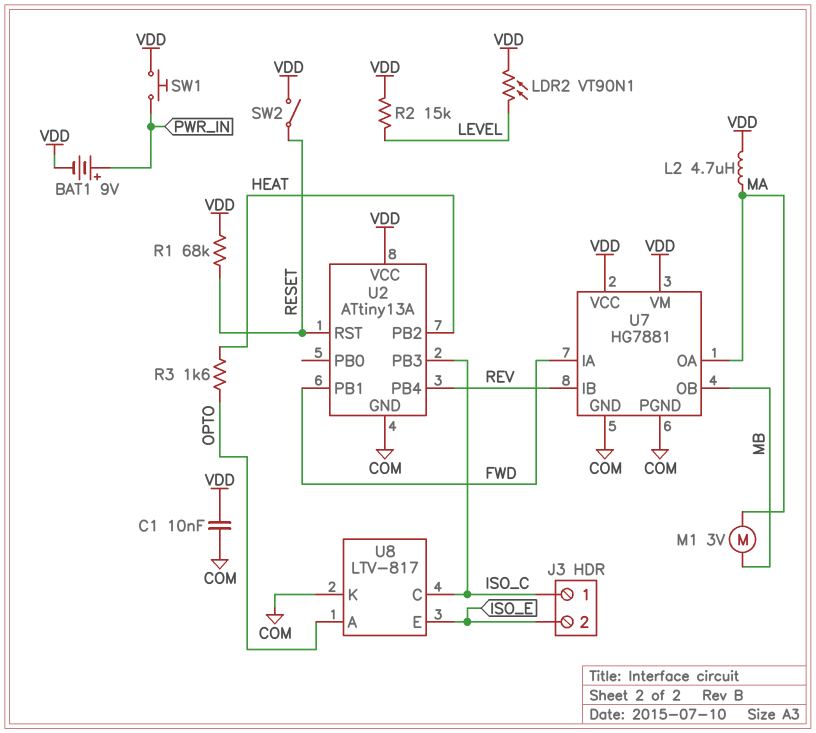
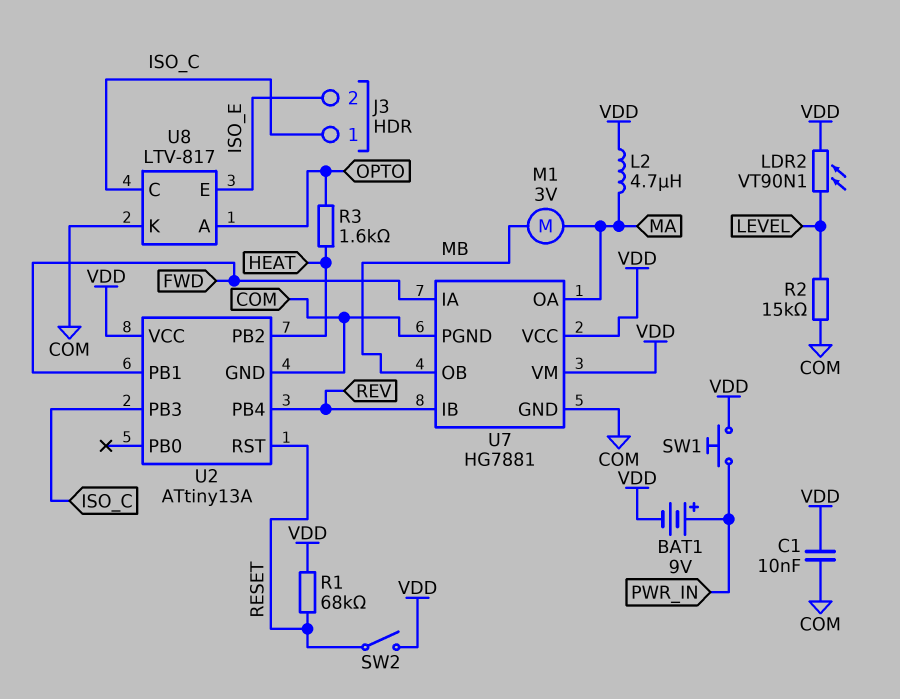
R2: 15k (LEVEL, VDD) -> 15k (COM, LEVEL)

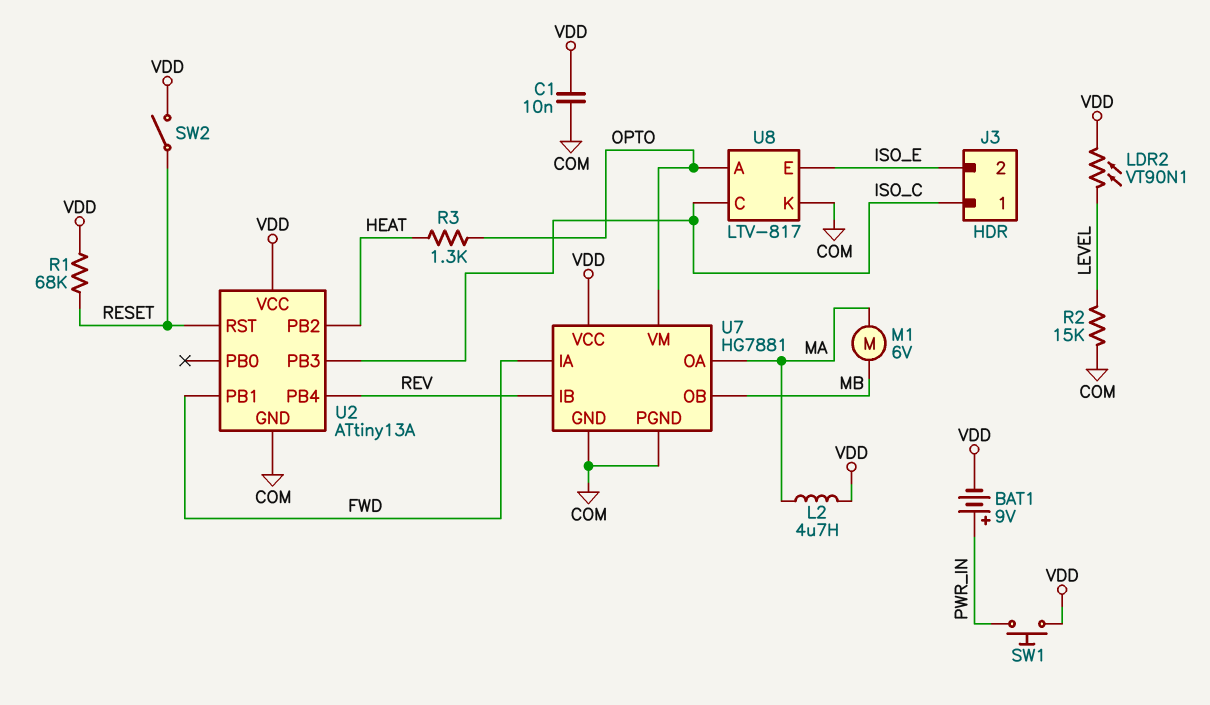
M1: motor 3V (MA, MB) -> motor 6V (MA, MB)
R3: 1.6k (HEAT, OPTO) -> 1.3k (HEAT, OPTO)
U7 pin VM: VDD -> OPTO

